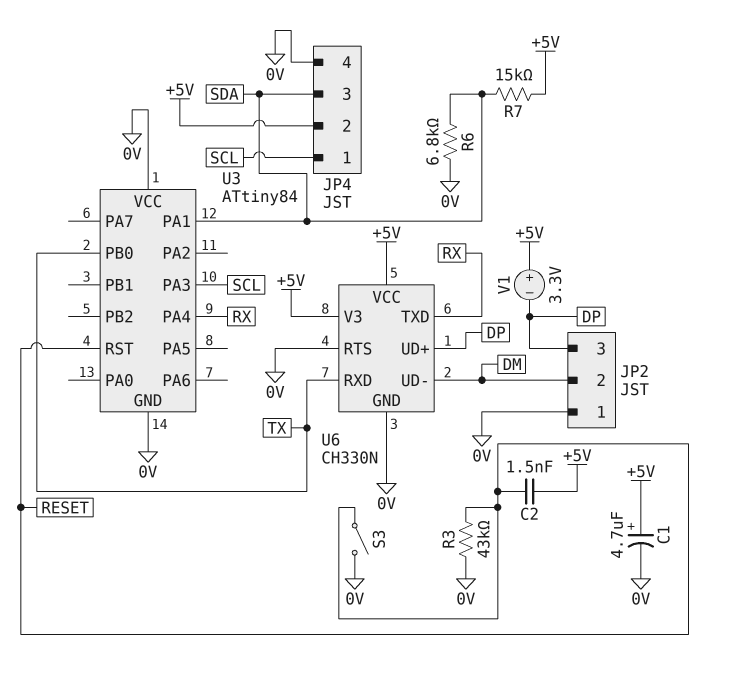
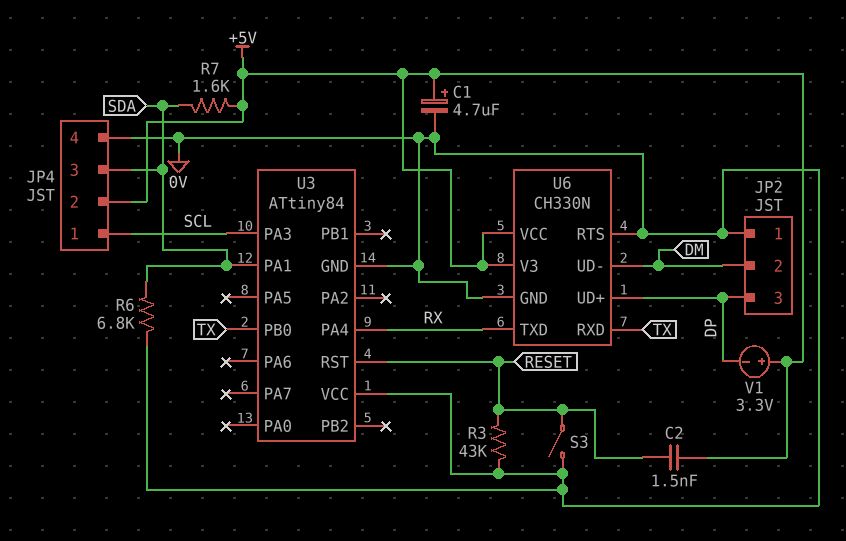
R7: 15k (+5V, SDA) -> 1.6k (+5V, SDA)

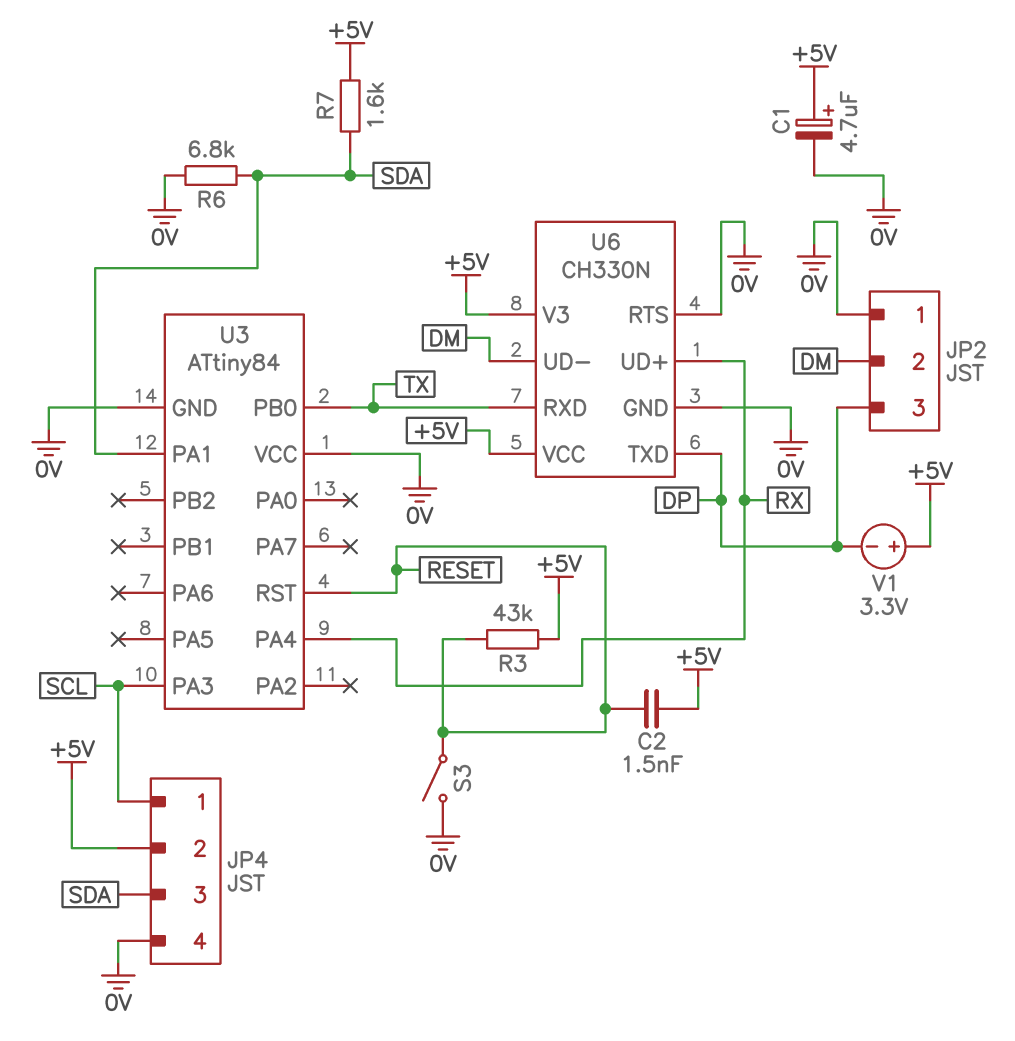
R3: 43k (0V, RESET) -> 43k (+5V, RESET)
U6 pin TXD: RX -> DP
U6 pin UD+: DP -> RX

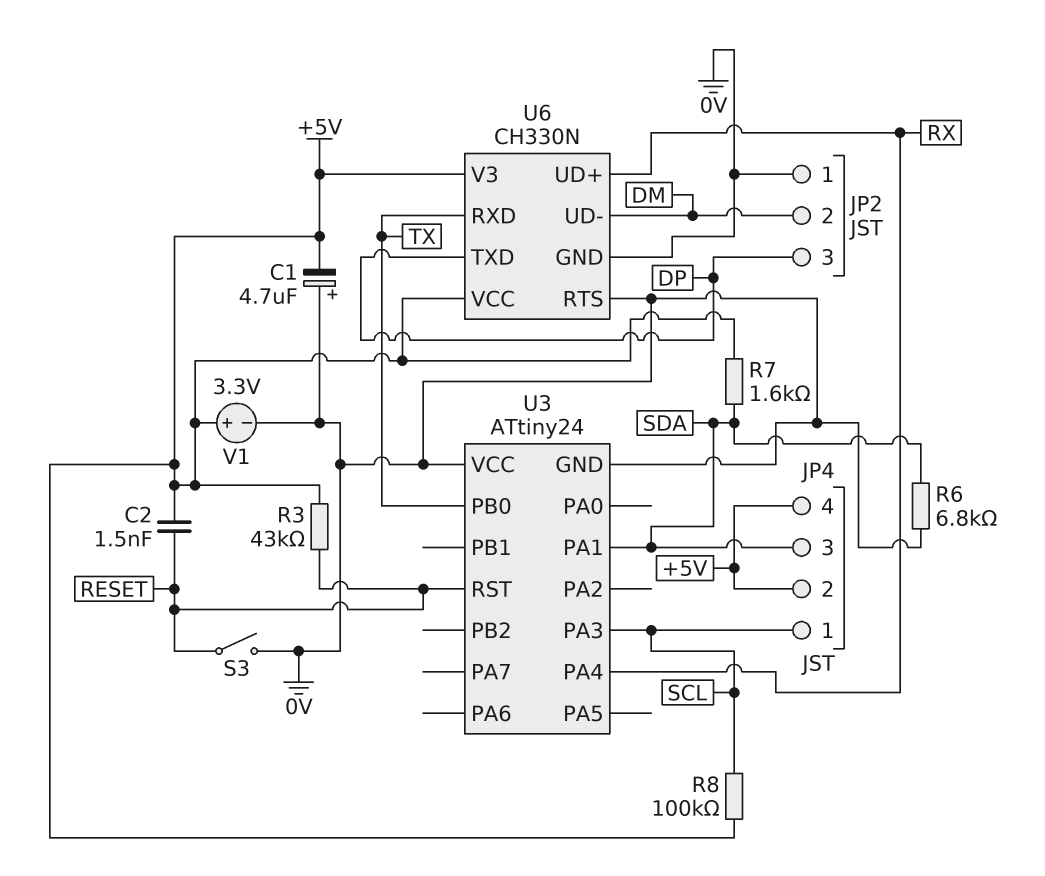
C1: 4.7uF (plus +5V, minus 0V) -> 4.7uF (plus 0V, minus +5V)
JP4 pin 4: 0V -> +5V
R8: none -> 100k (+5V, SCL)
U3: ATtiny84 -> ATtiny24
V1: 3.3V (plus +5V, minus DP) -> 3.3V (plus +5V, minus 0V)

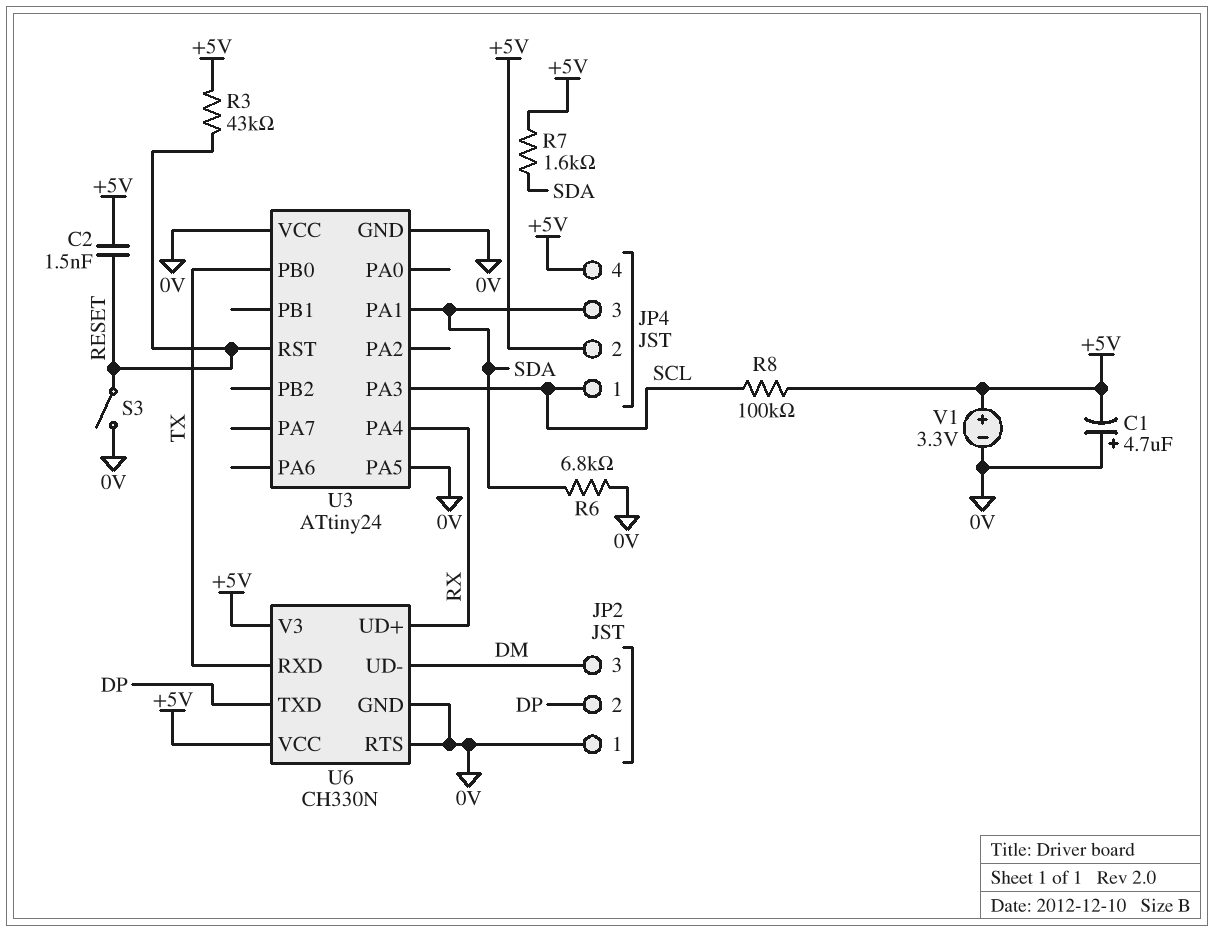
JP2 pin 2: DM -> DP
JP2 pin 3: DP -> DM
U3 pin PA5: none -> 0V

